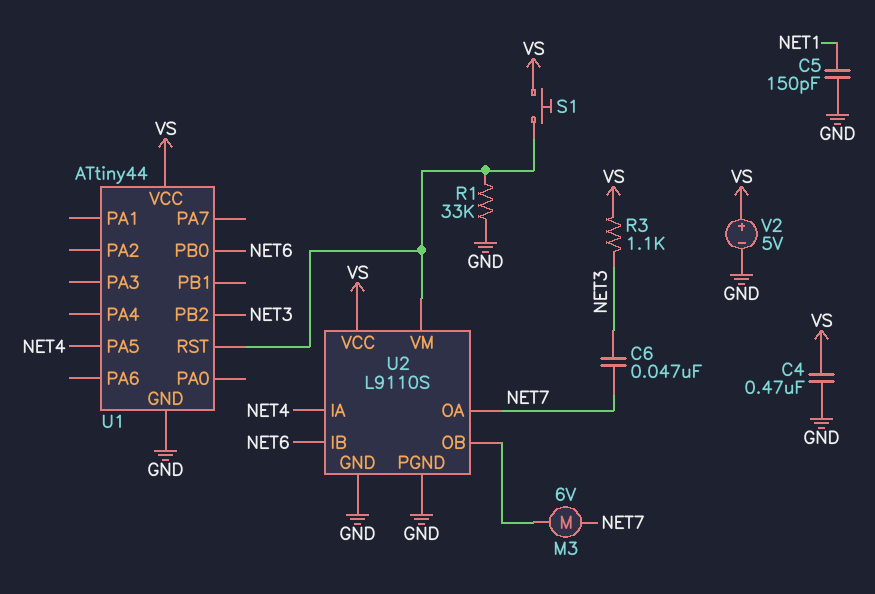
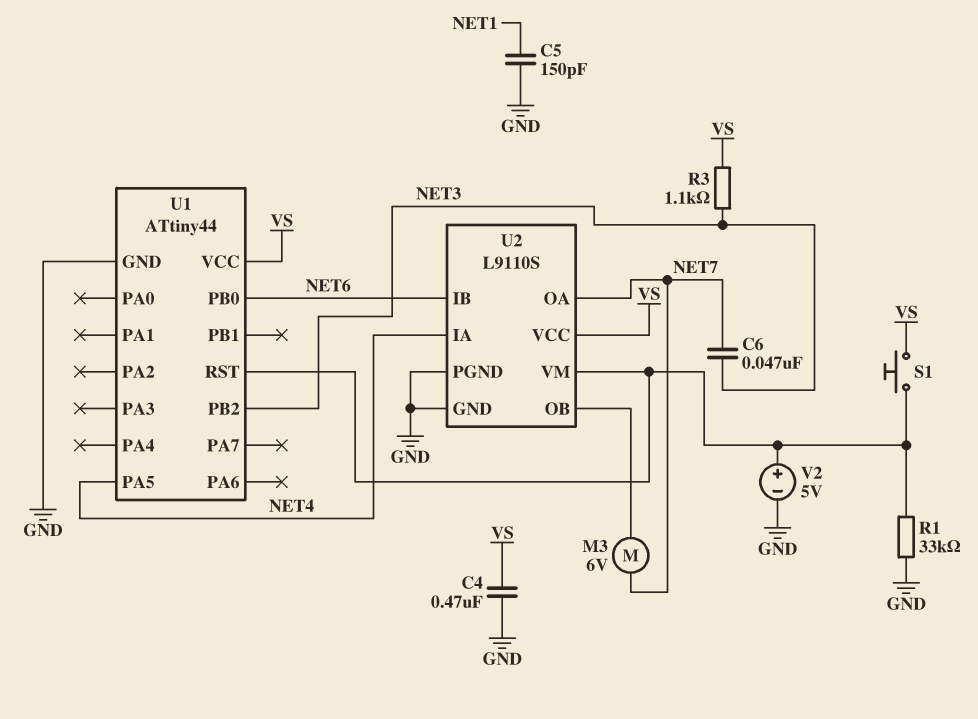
V2: 5V (plus VS, minus GND) -> 5V (plus U1/RST, minus GND)

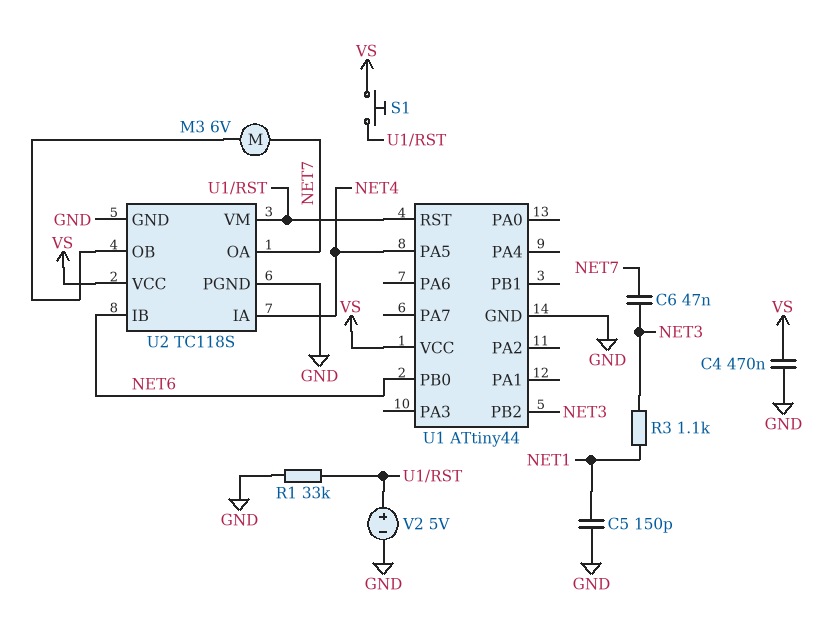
R3: 1.1k (NET3, VS) -> 1.1k (NET1, NET3)
U2: L9110S -> TC118S

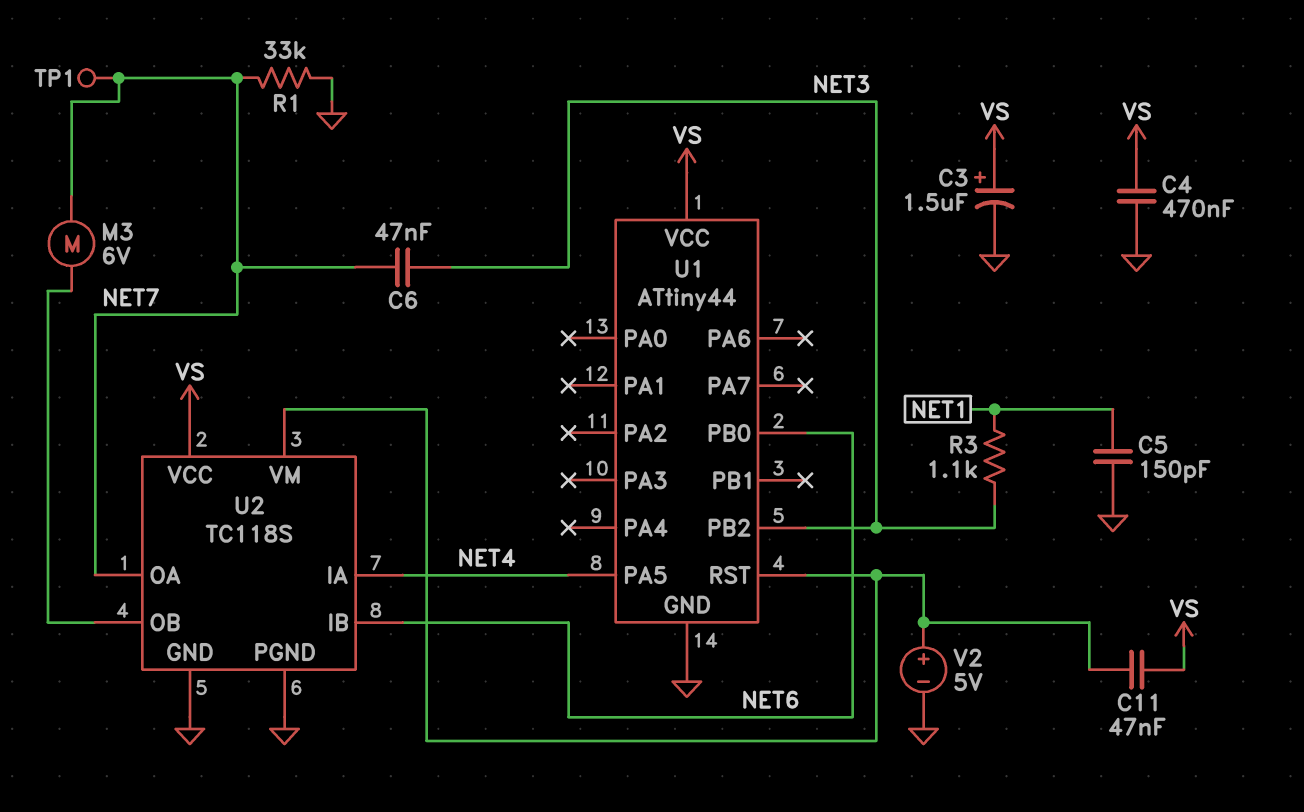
C3: none -> 1.5uF (plus VS, minus GND)
C11: none -> 47nF (U1/RST, VS)
R1: 33k (GND, U1/RST) -> 33k (GND, NET7)
S1: button (U1/RST, VS) -> none
TP1: none -> test point (NET7)

